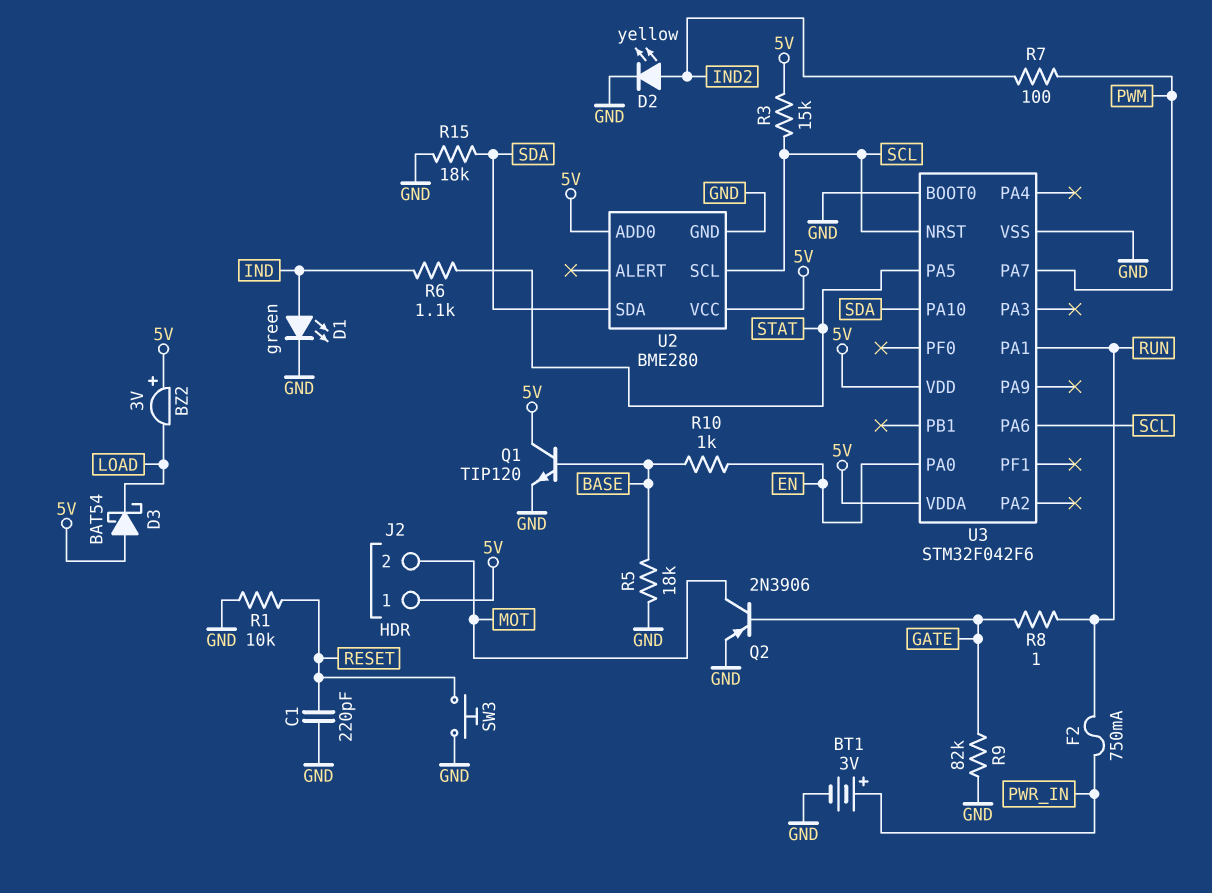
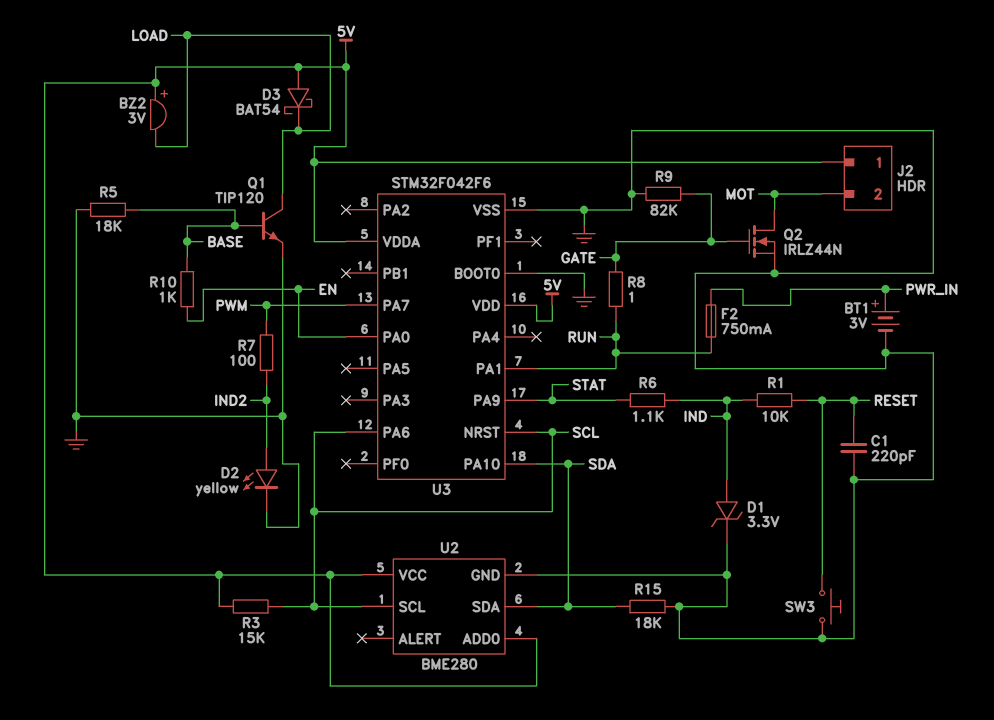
D1: LED green (A IND, K GND) -> zener 3.3V (A IND, K GND)
Q1: NPN TIP120 (B BASE, C 5V, E GND) -> NPN TIP120 (B BASE, C LOAD, E GND)
Q2: PNP 2N3906 (B GATE, C MOT, E GND) -> NMOS IRLZ44N (G GATE, D MOT, S GND)
R1: 10k (GND, RESET) -> 10k (IND, RESET)
U3 pin PA5: STAT -> none
U3 pin PA9: none -> STAT

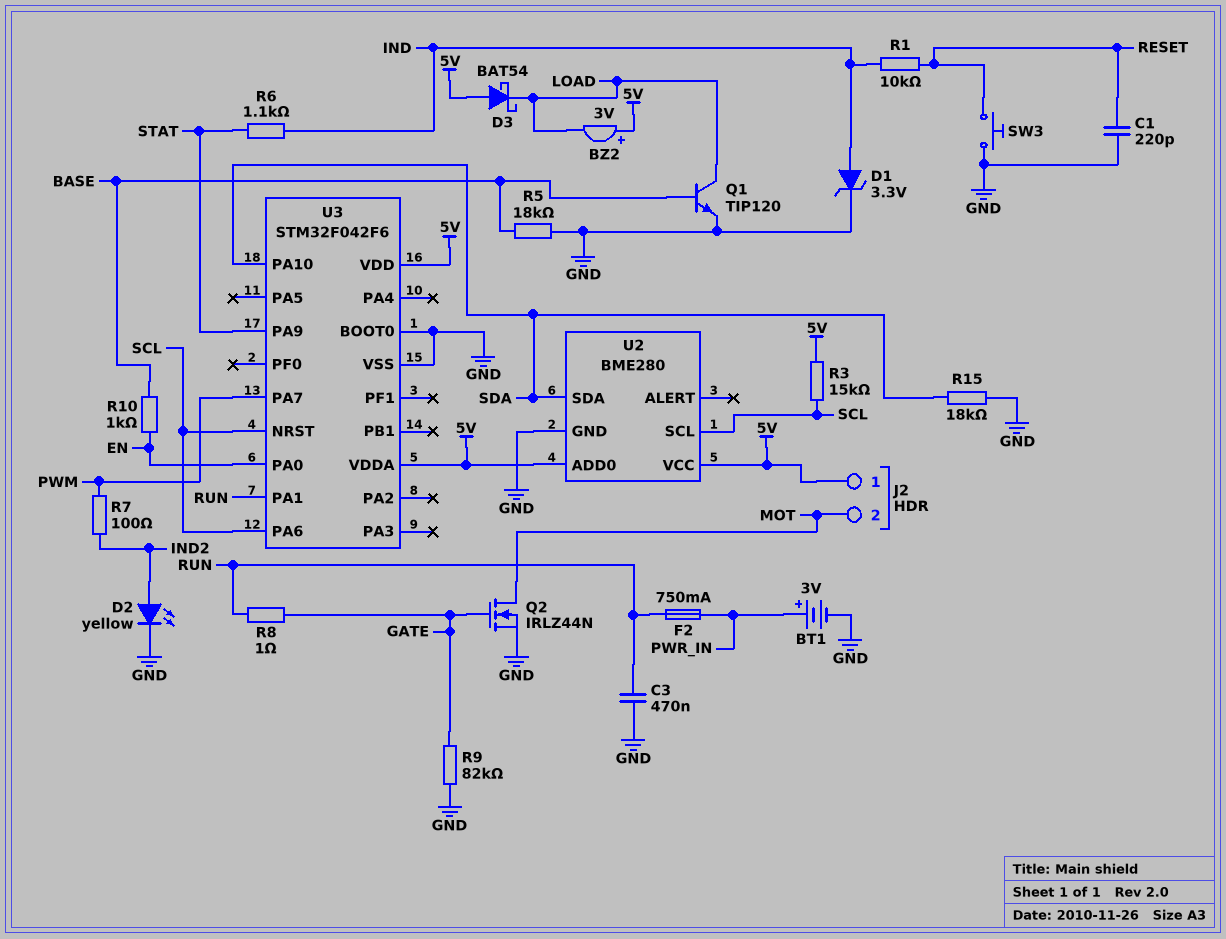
C3: none -> 470nF (GND, RUN)

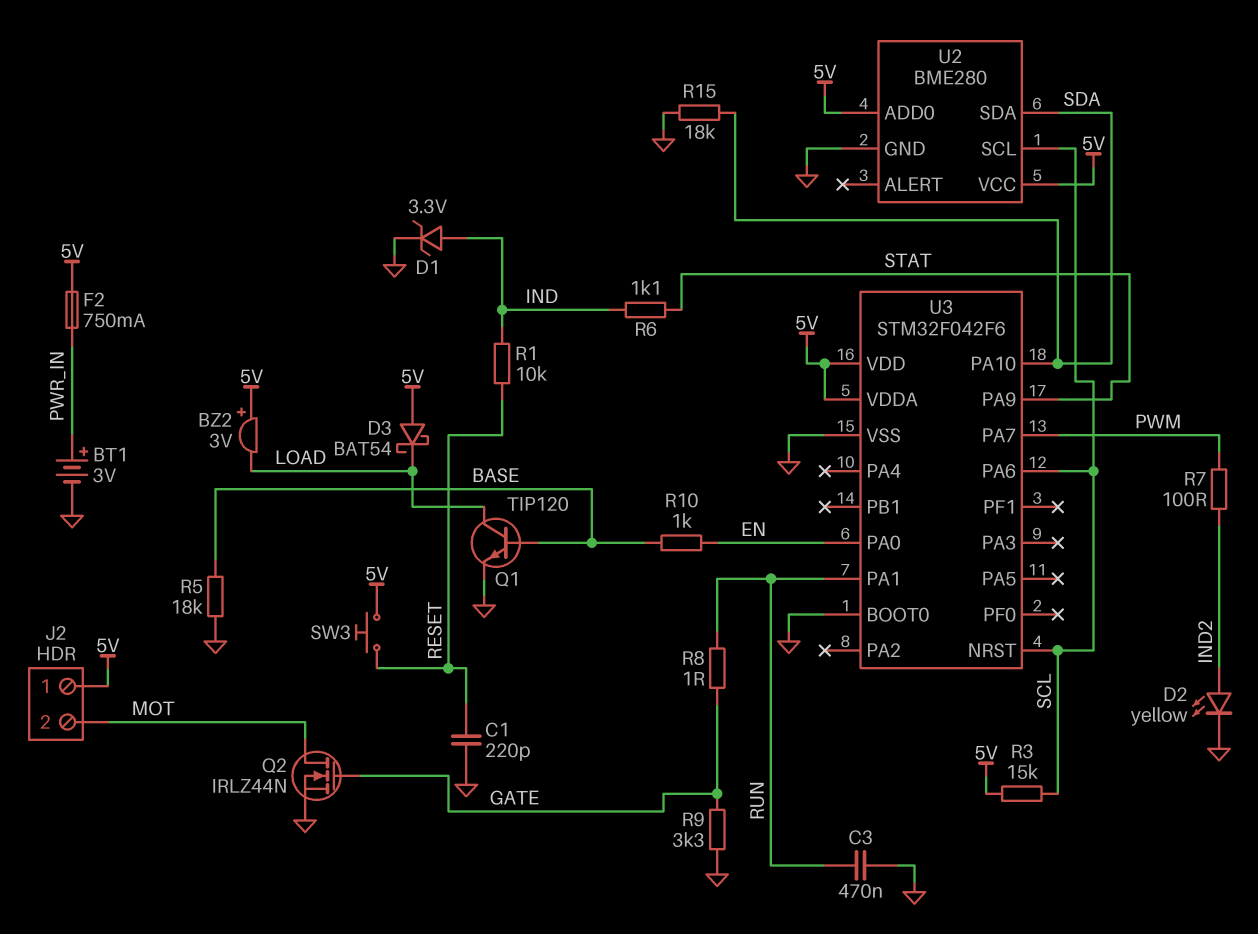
F2: 750mA (PWR_IN, RUN) -> 750mA (5V, PWR_IN)
R9: 82k (GATE, GND) -> 3.3k (GATE, GND)
SW3: button (GND, RESET) -> button (5V, RESET)

